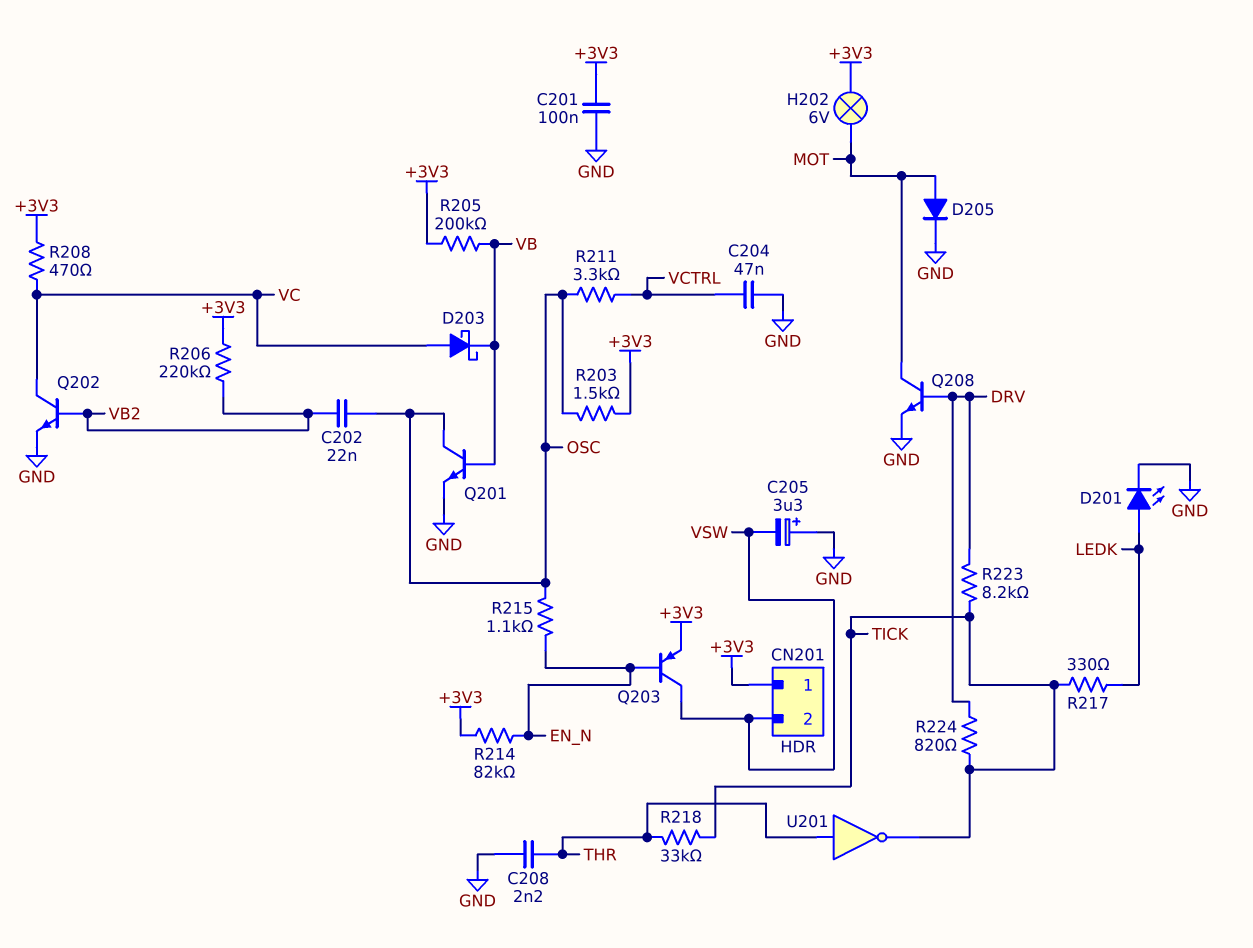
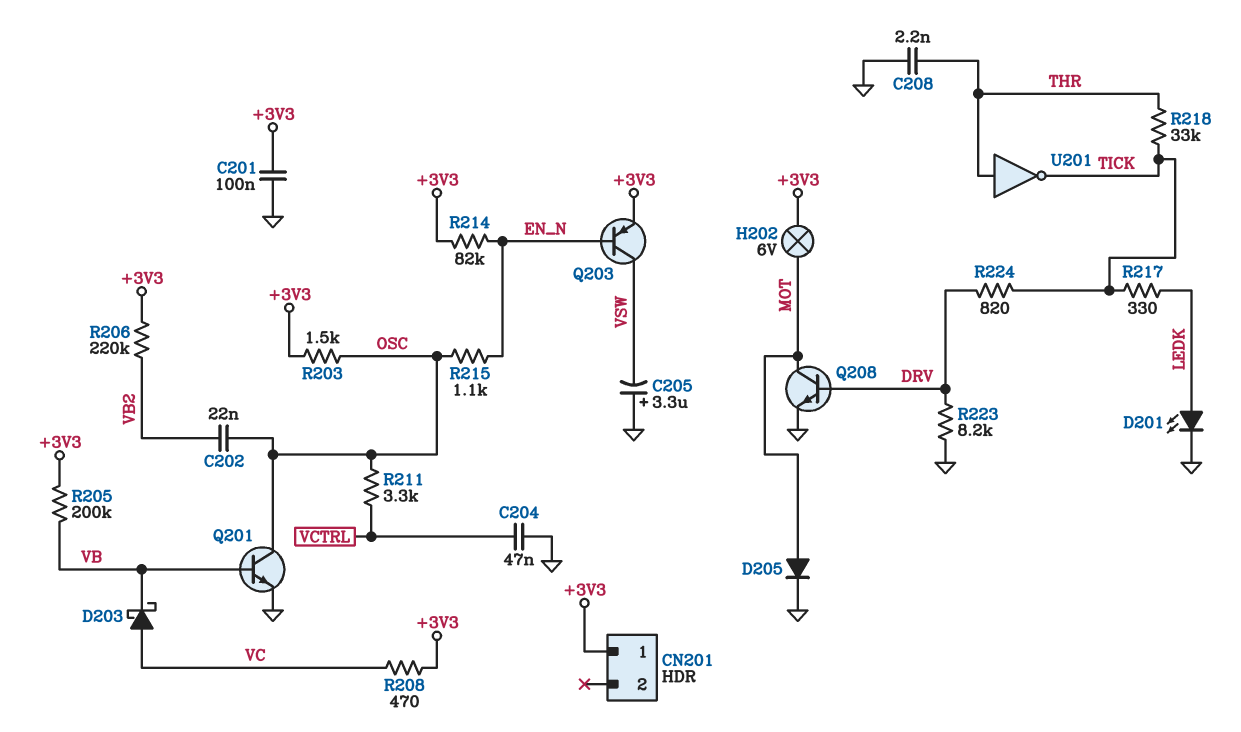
CN201 pin 2: VSW -> none
Q202: NPN (B VB2, C VC, E GND) -> none
R223: 8.2k (DRV, TICK) -> 8.2k (DRV, GND)

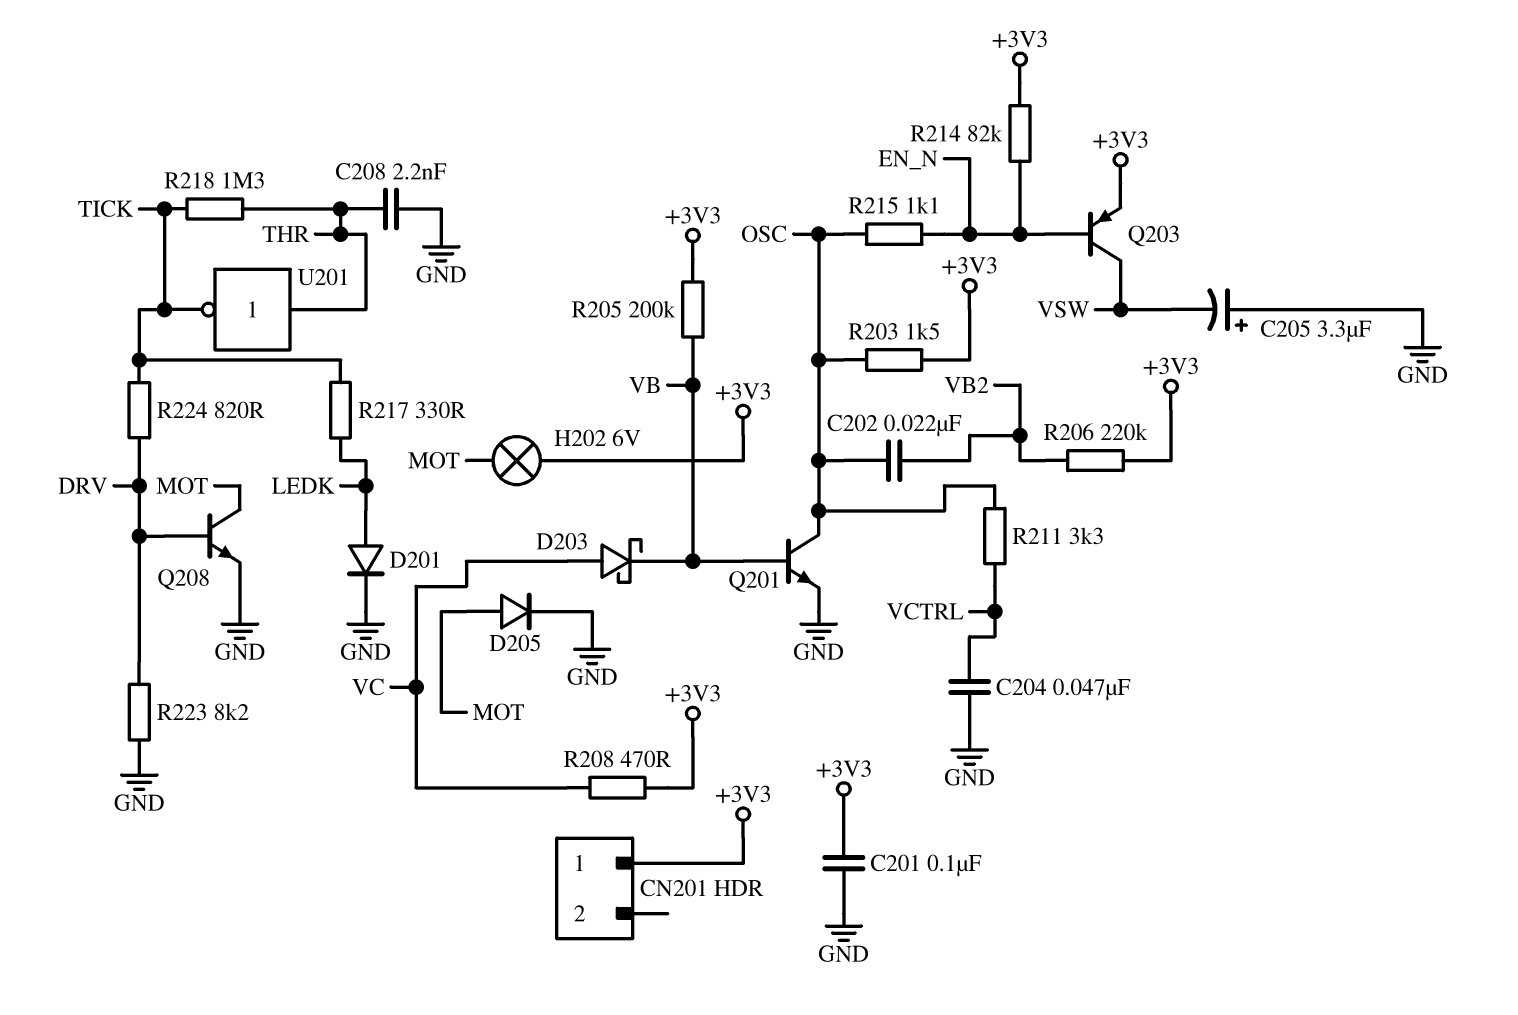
D201: LED (A LEDK, K GND) -> diode (A LEDK, K GND)
R218: 33k (THR, TICK) -> 1.3M (THR, TICK)

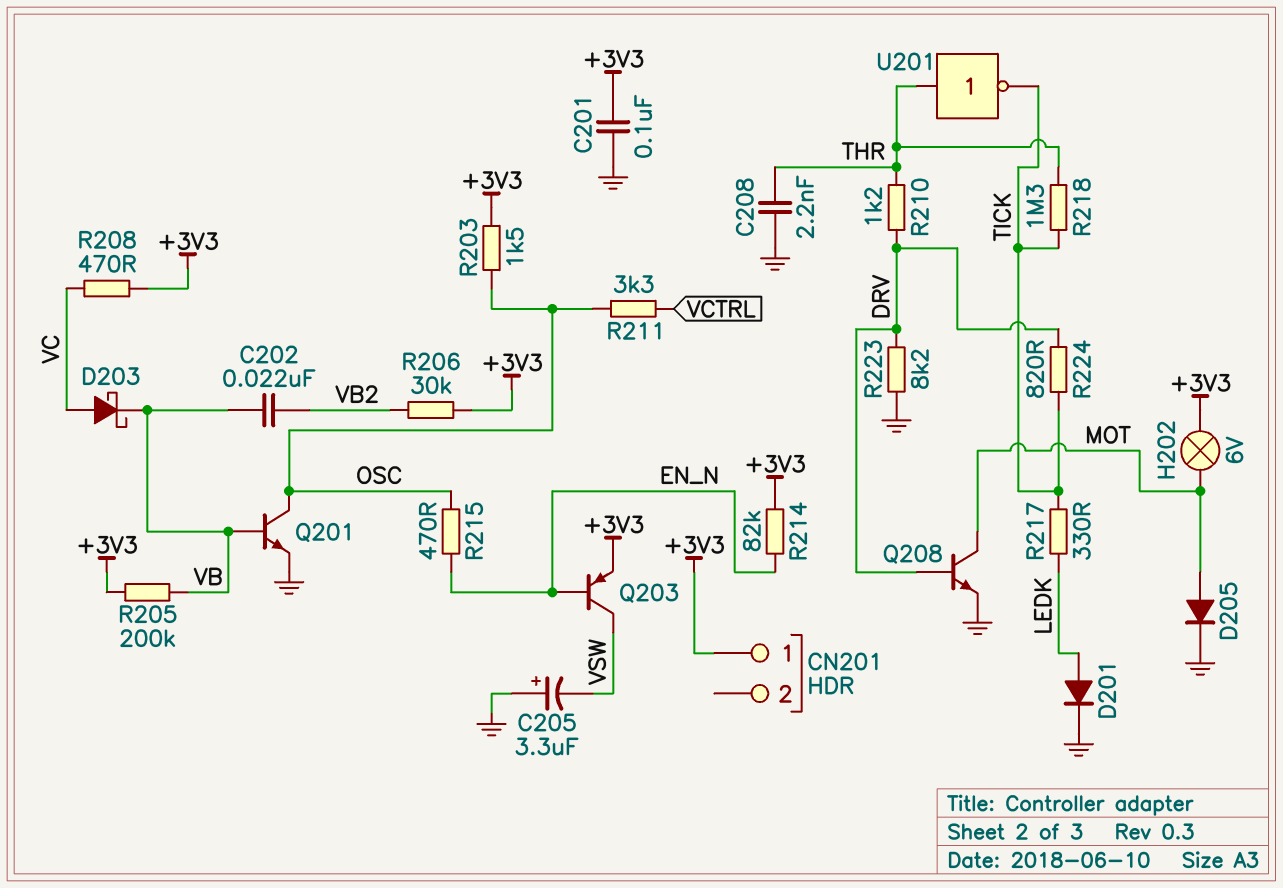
C202: 22nF (OSC, VB2) -> 22nF (VB, VB2)
C204: 47nF (GND, VCTRL) -> none
R206: 220k (+3V3, VB2) -> 30k (+3V3, VB2)
R210: none -> 1.2k (DRV, THR)
R215: 1.1k (EN_N, OSC) -> 470 (EN_N, OSC)

